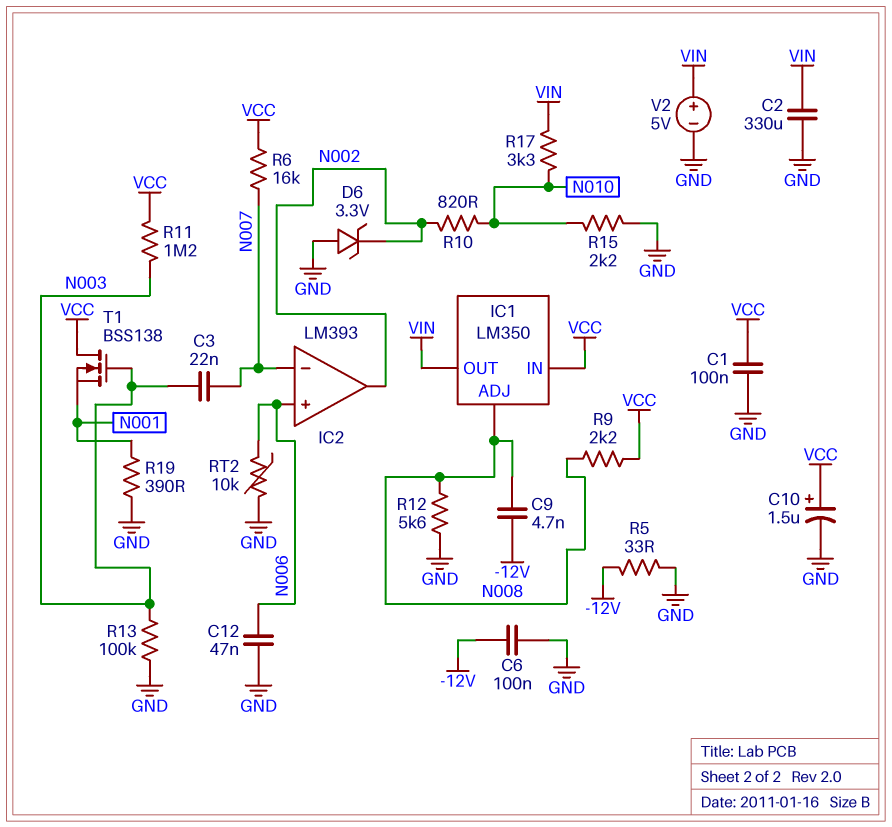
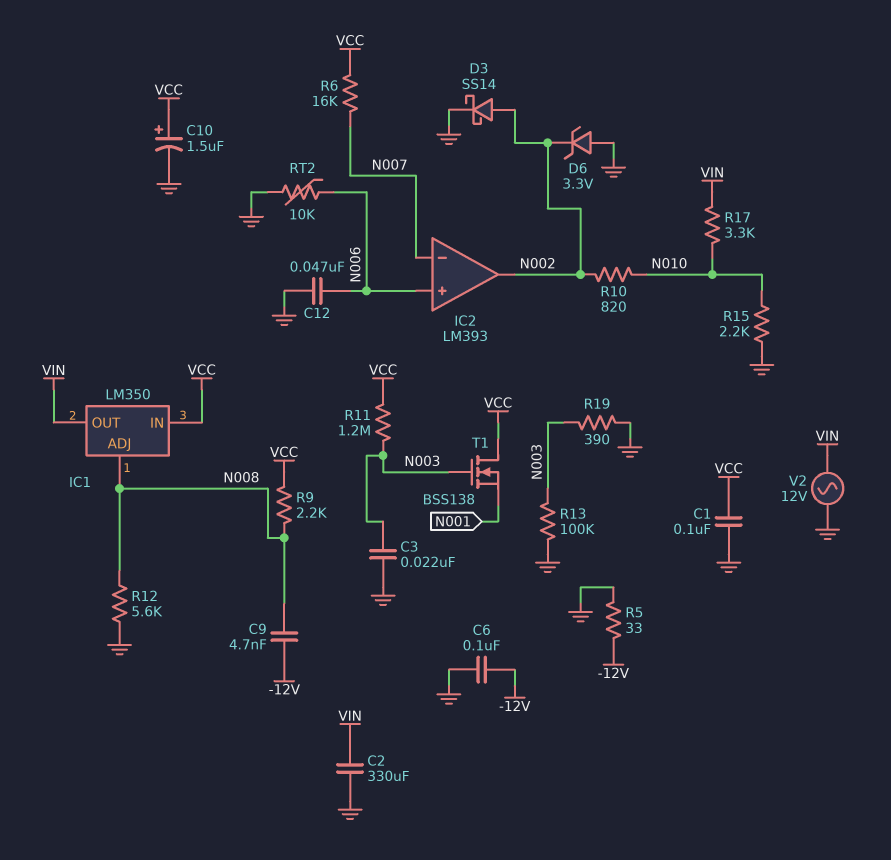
C3: 22nF (N003, N007) -> 22nF (GND, N003)
D3: none -> schottky SS14 (A N002, K GND)
R19: 390 (GND, N001) -> 390 (GND, N003)
V2: 5V (plus VIN, minus GND) -> AC 12V (GND, VIN)

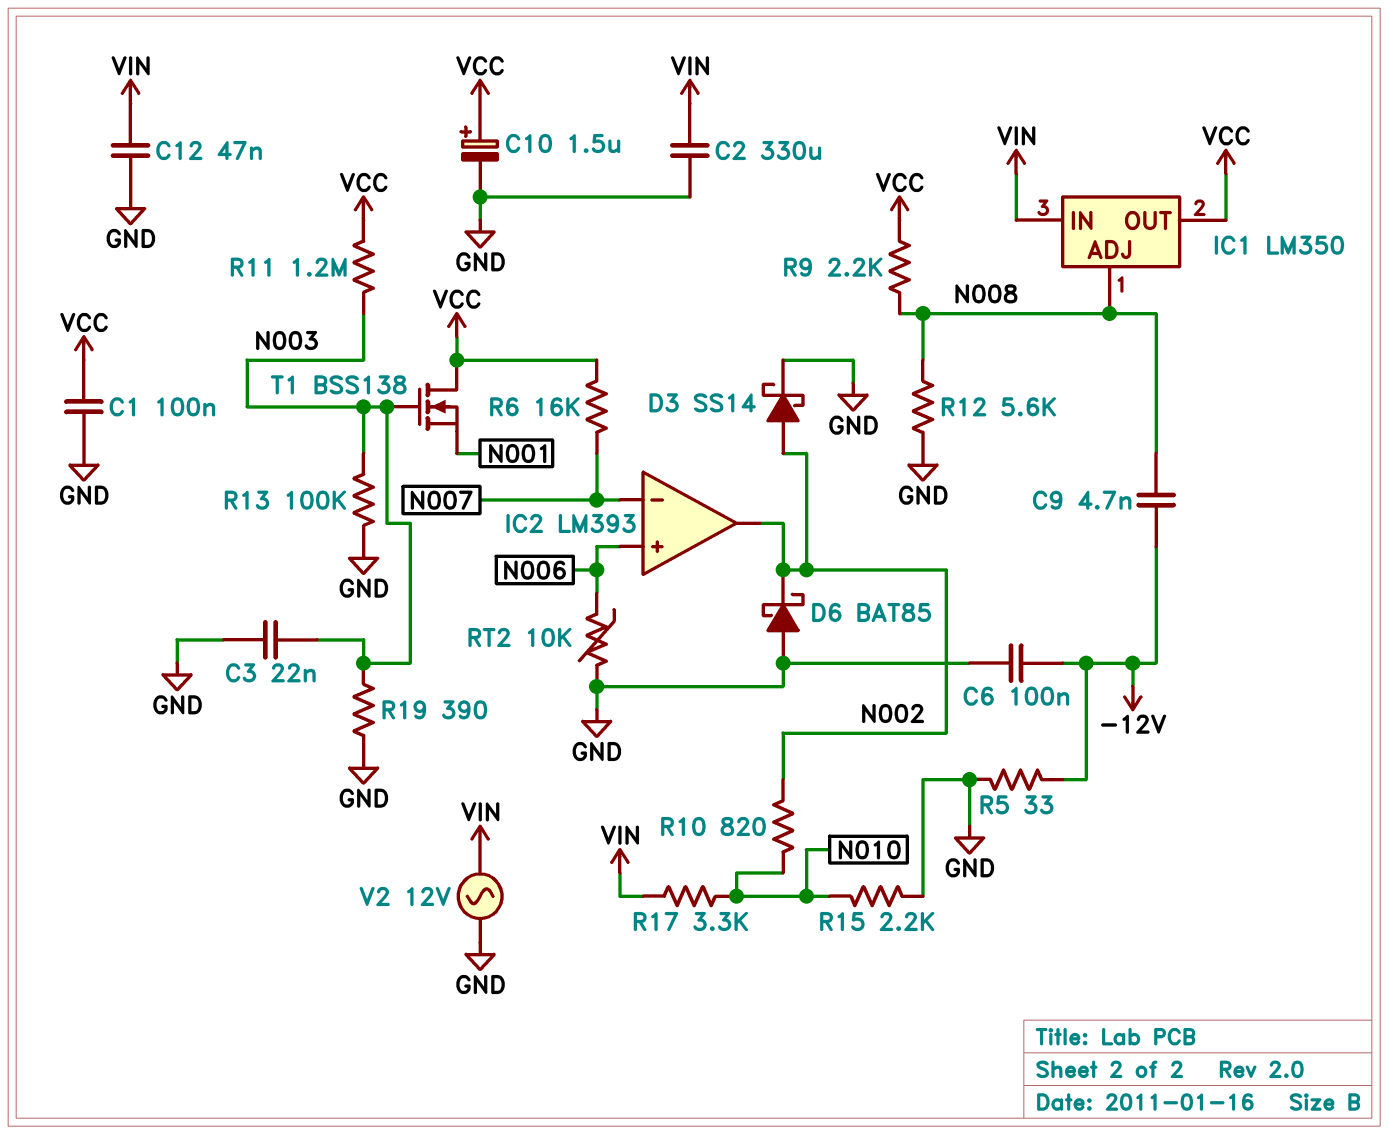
C12: 47nF (GND, N006) -> 47nF (GND, VIN)
D6: zener 3.3V (A GND, K N002) -> schottky BAT85 (A GND, K N002)
IC1 pin IN: VCC -> VIN
IC1 pin OUT: VIN -> VCC

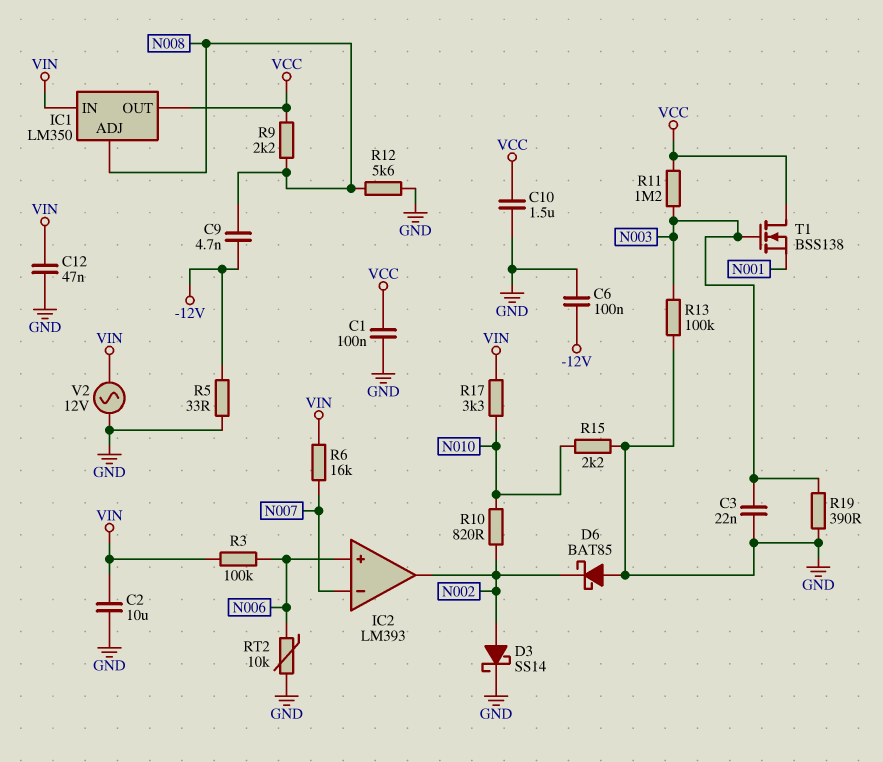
C2: 330uF (GND, VIN) -> 10uF (GND, VIN)
C10: 1.5uF (plus VCC, minus GND) -> 1.5uF (GND, VCC)
R3: none -> 100k (N006, VIN)
R6: 16k (N007, VCC) -> 16k (N007, VIN)

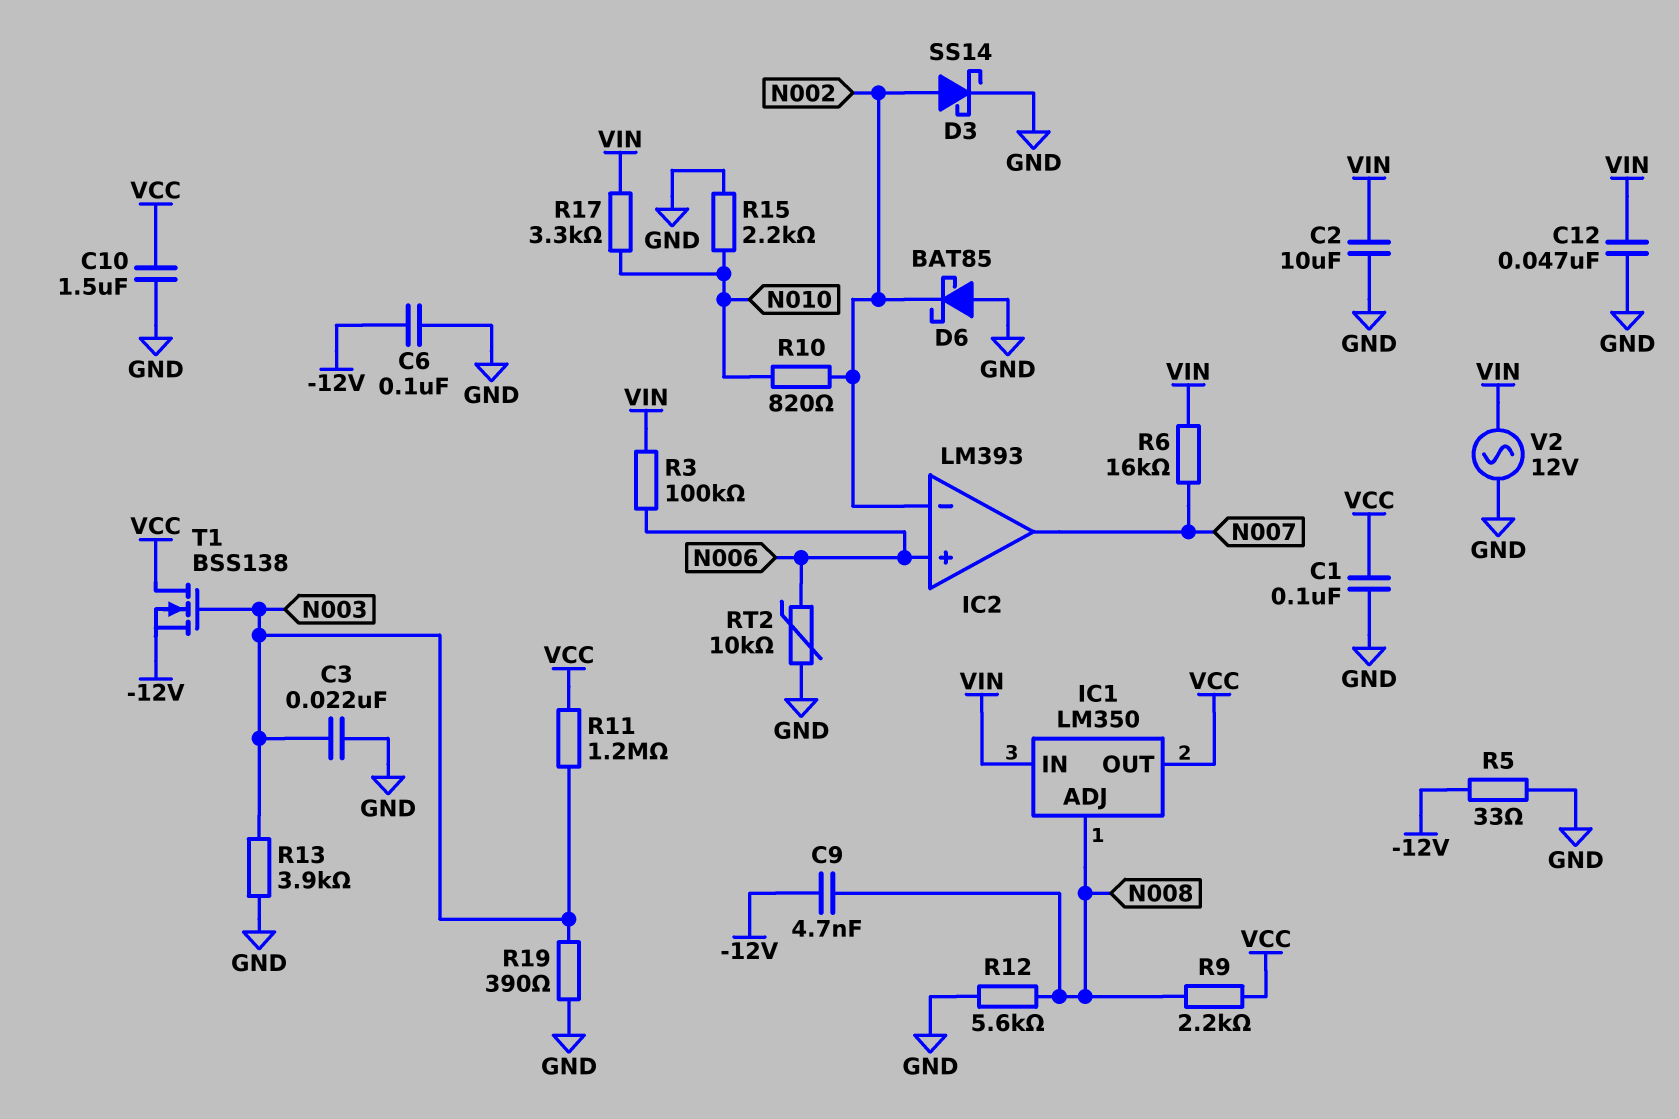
IC2 pin in-: N007 -> N002
IC2 pin out: N002 -> N007
R13: 100k (GND, N003) -> 3.9k (GND, N003)
T1: NMOS BSS138 (G N003, D VCC, S N001) -> NMOS BSS138 (G N003, D VCC, S -12V)

